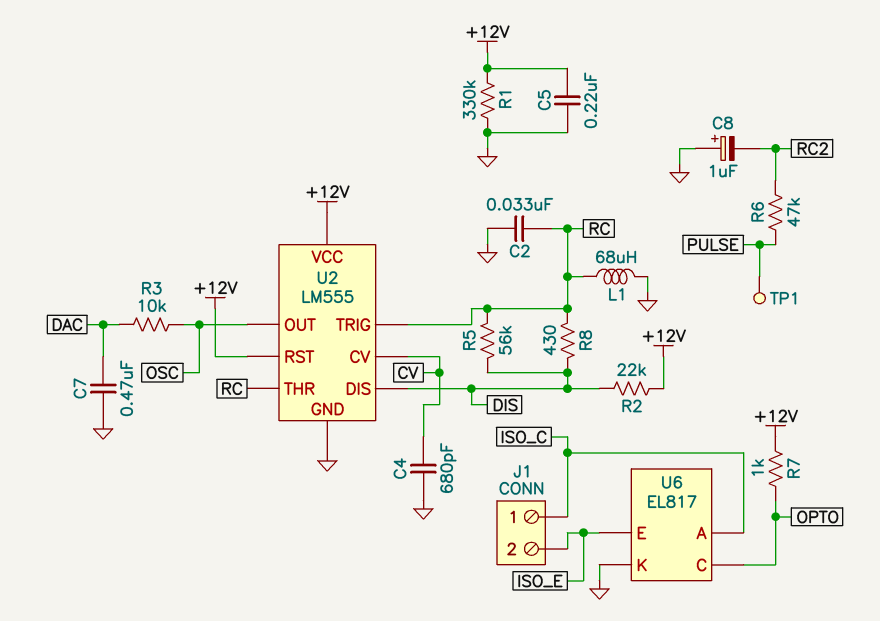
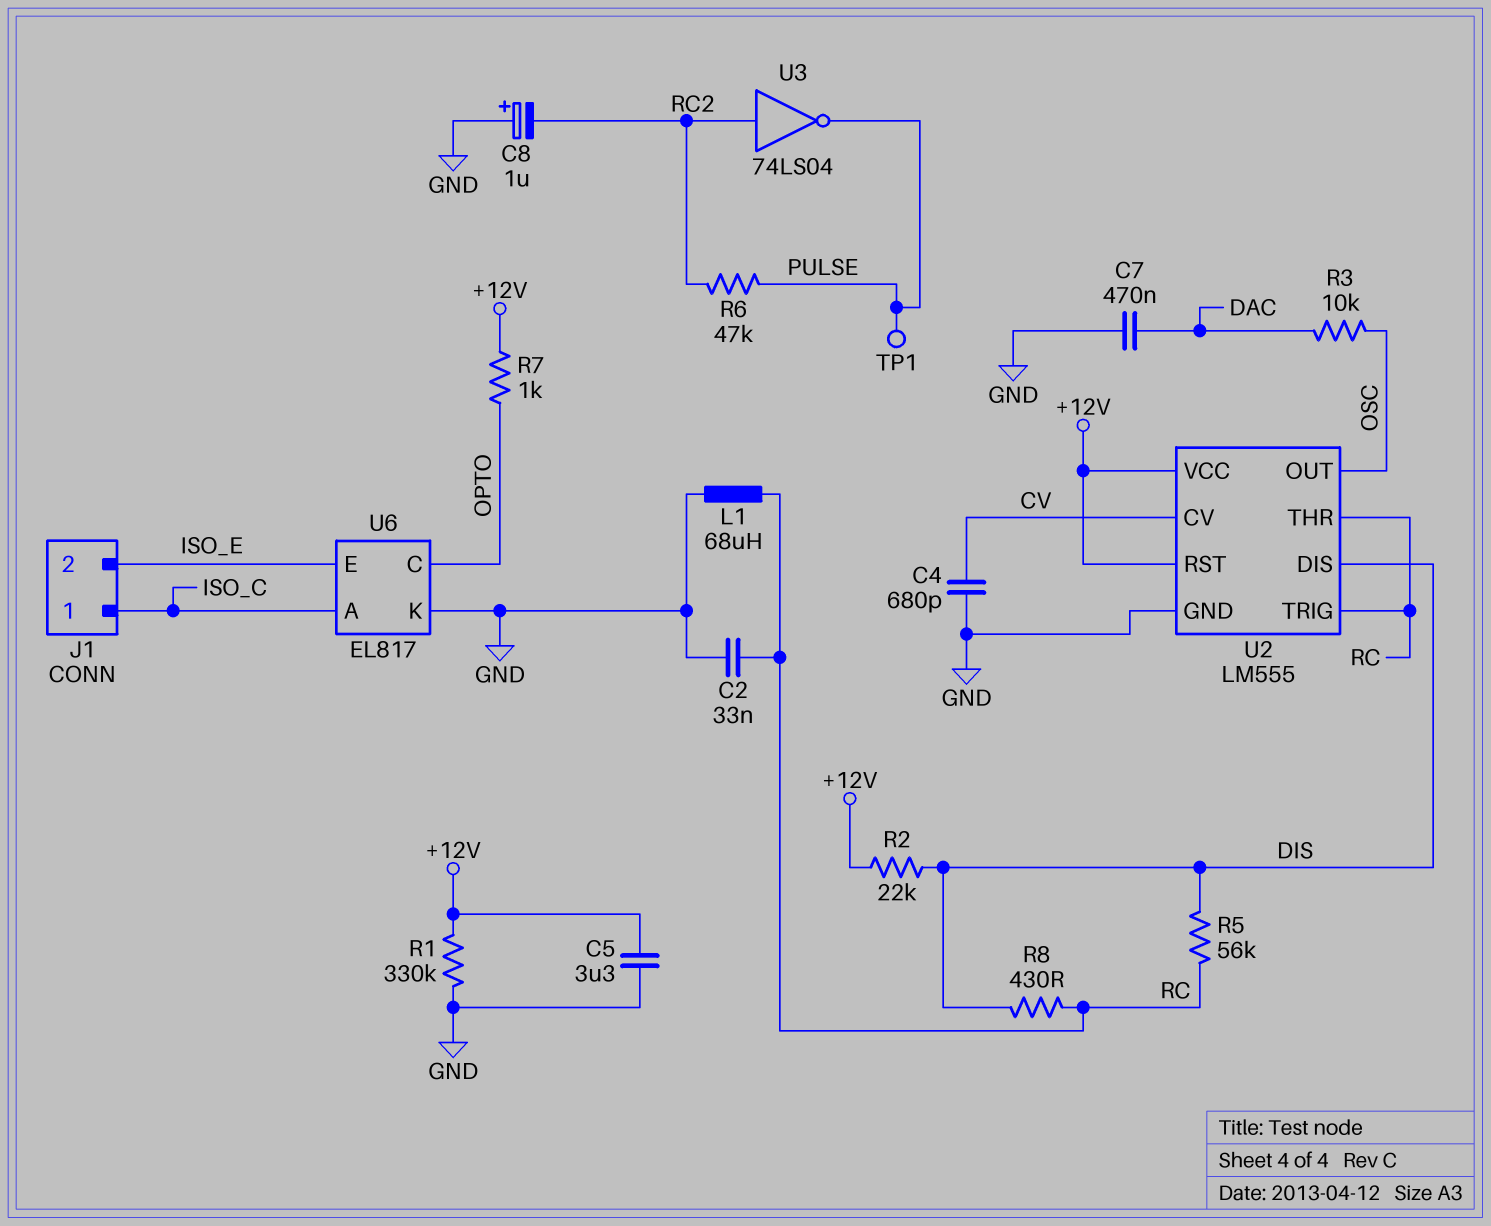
C5: 220nF (+12V, GND) -> 3.3uF (+12V, GND)
U3: none -> NOT 74LS04 (in RC2, out PULSE)

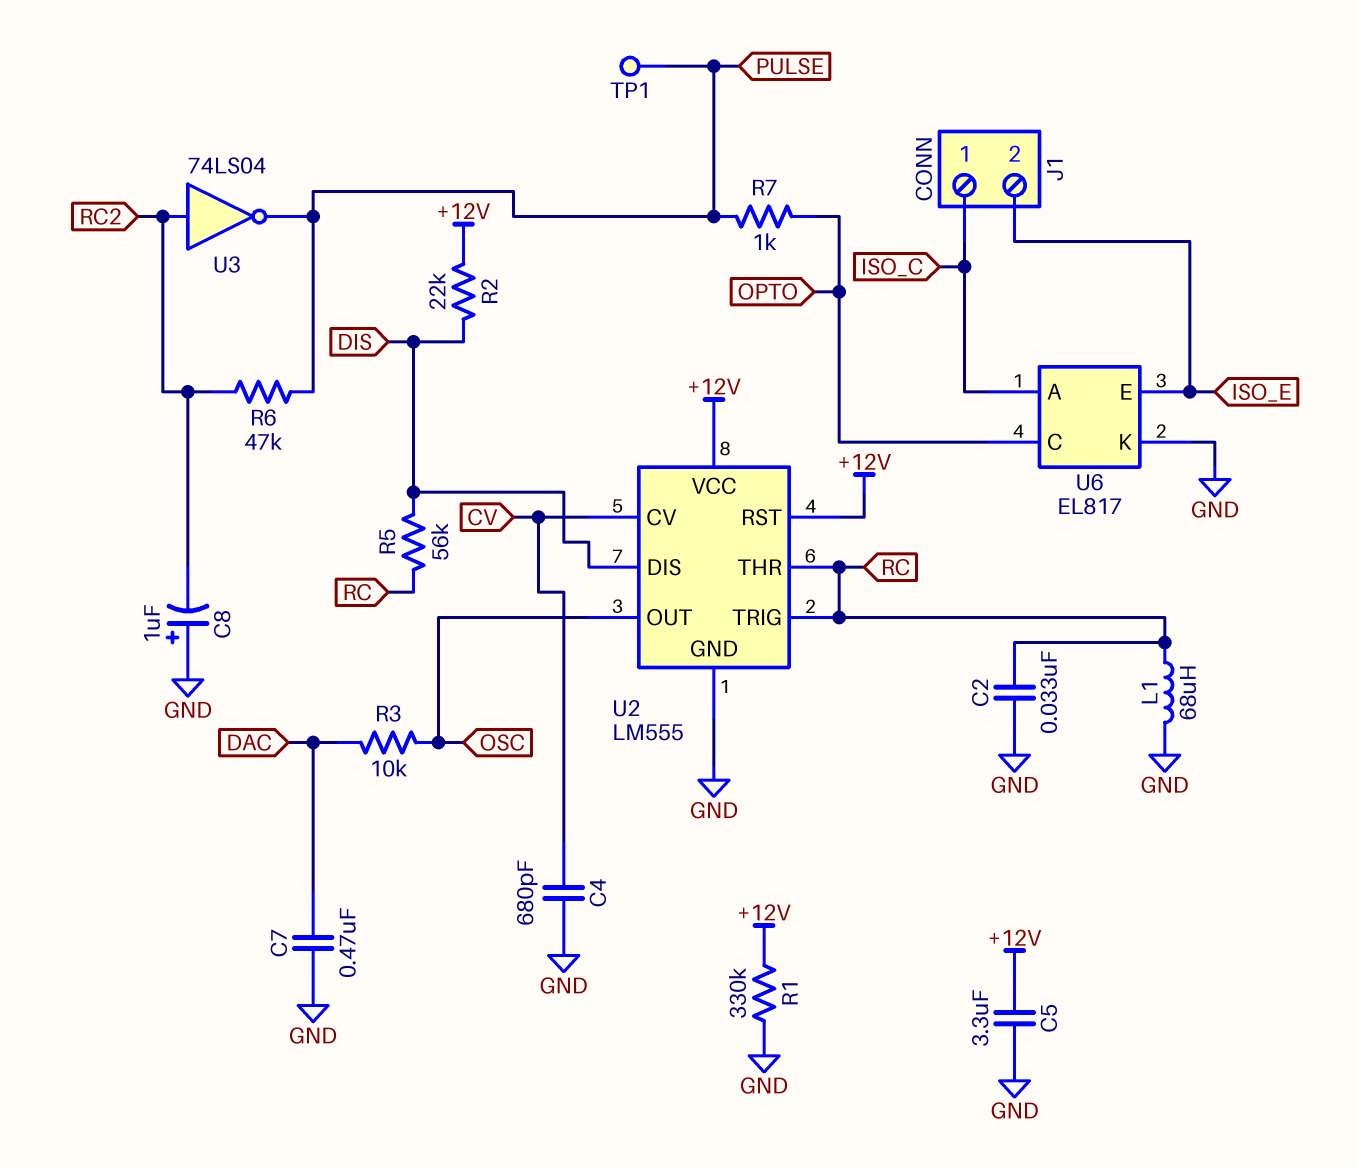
R7: 1k (+12V, OPTO) -> 1k (OPTO, PULSE)
R8: 430 (DIS, RC) -> none

